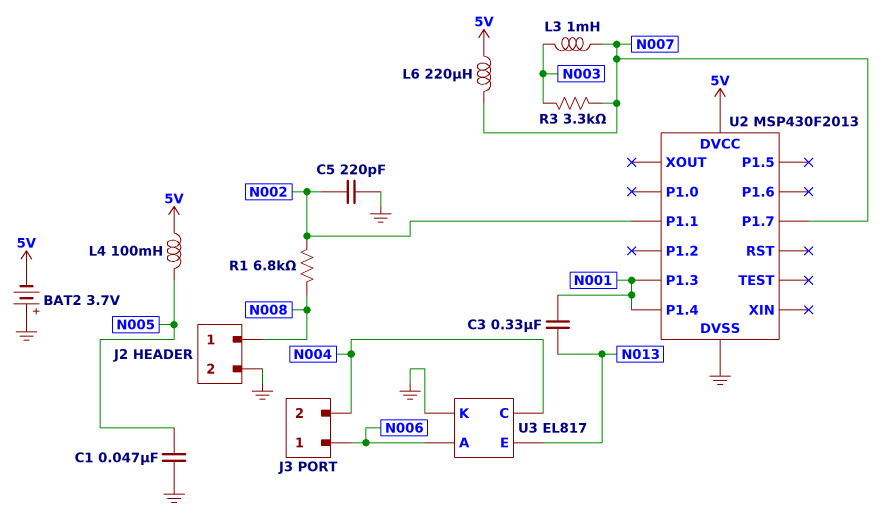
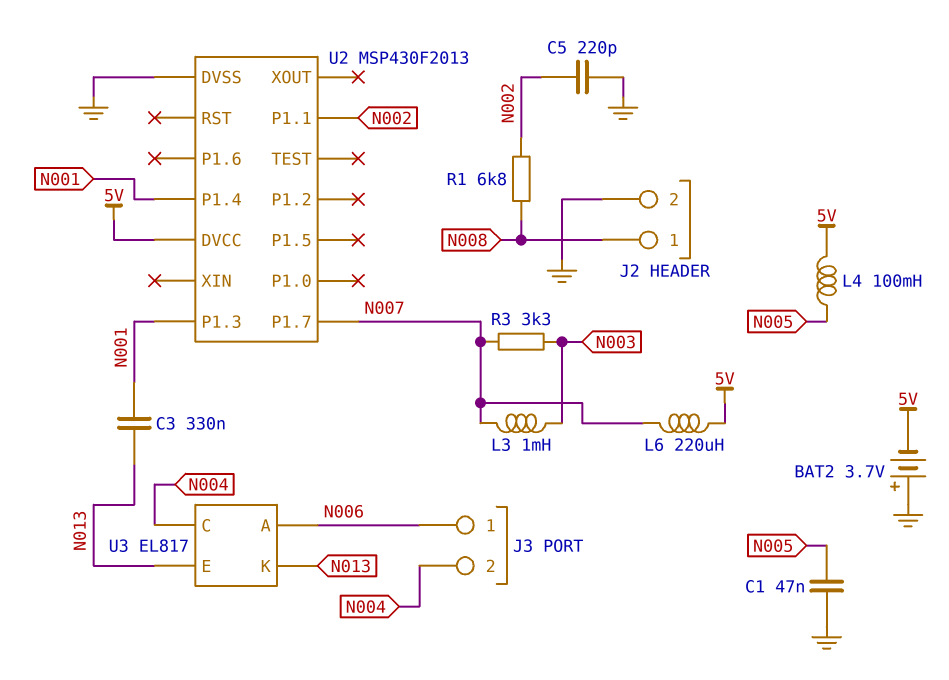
U3 pin K: GND -> N013

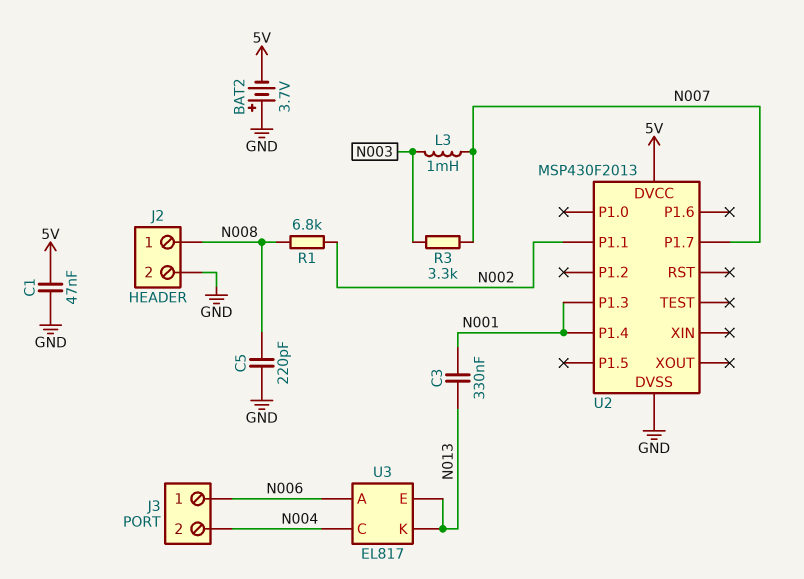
C1: 47nF (GND, N005) -> 47nF (5V, GND)
C5: 220pF (GND, N002) -> 220pF (GND, N008)
L4: 100mH (5V, N005) -> none
L6: 220uH (5V, N007) -> none

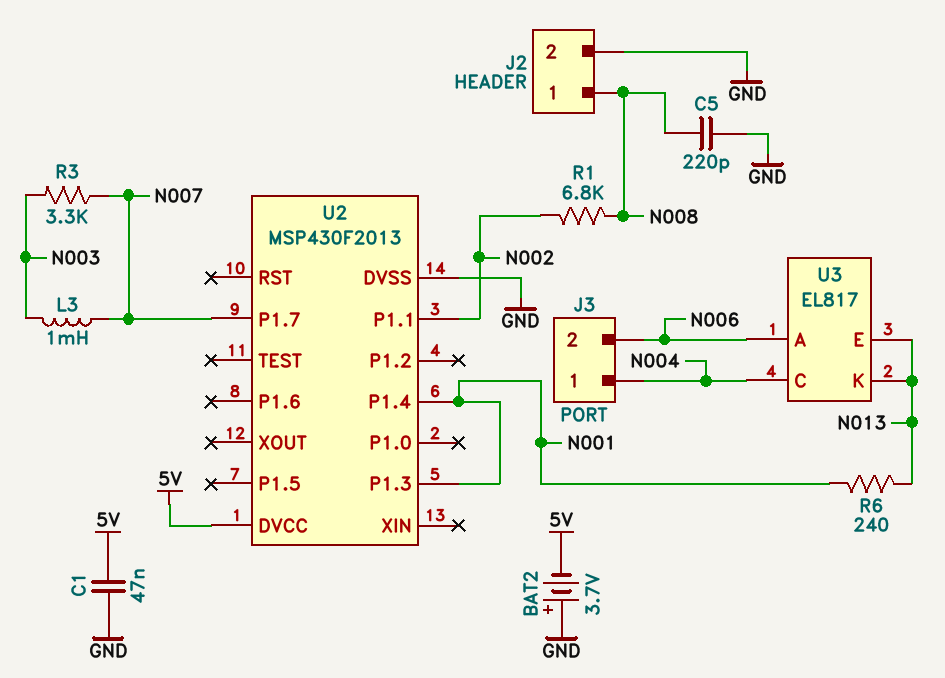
C3: 330nF (N001, N013) -> none
J3 pin 1: N006 -> N004
J3 pin 2: N004 -> N006
R6: none -> 240 (N001, N013)

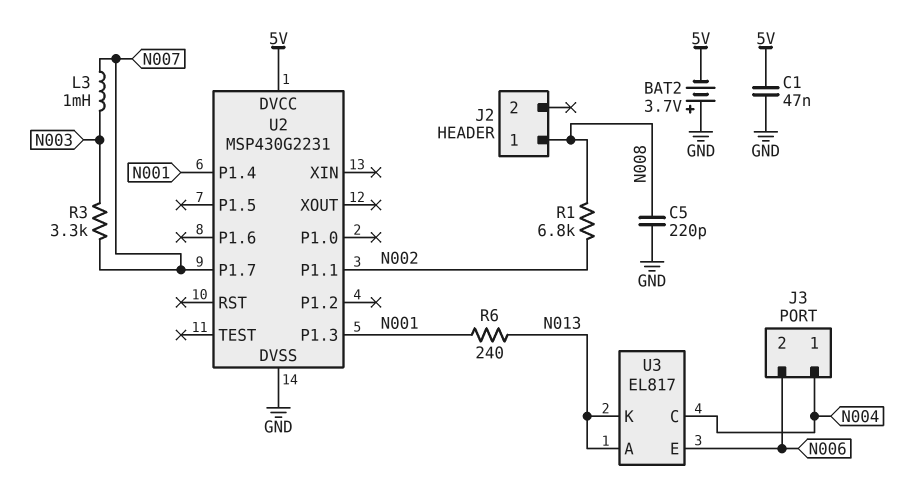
J2 pin 2: GND -> none
U2: MSP430F2013 -> MSP430G2231
U3 pin A: N006 -> N013
U3 pin E: N013 -> N006

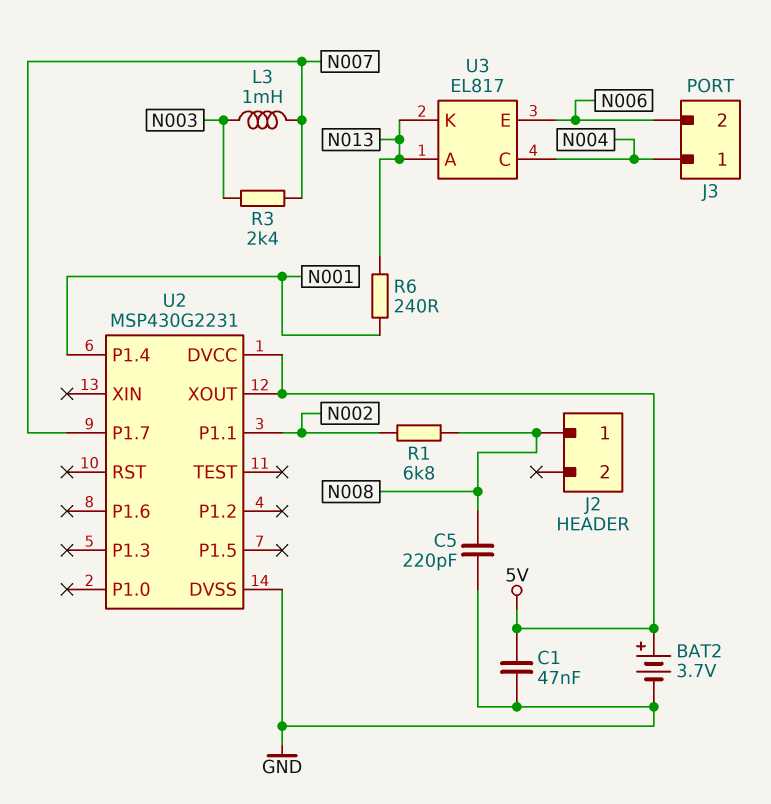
BAT2: 3.7V (plus GND, minus 5V) -> 3.7V (plus 5V, minus GND)
R3: 3.3k (N003, N007) -> 2.4k (N003, N007)
U2 pin P1.3: N001 -> none
U2 pin XOUT: none -> 5V

